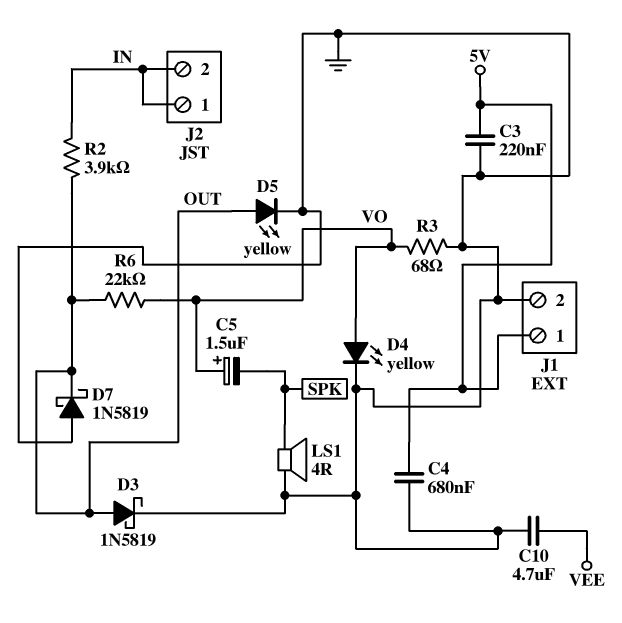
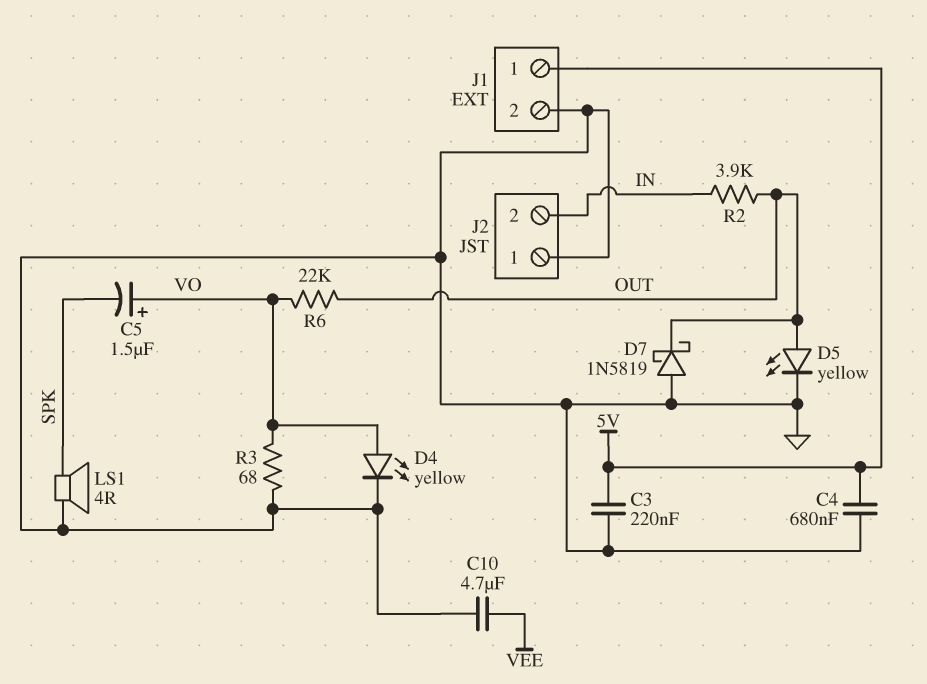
D3: schottky 1N5819 (A OUT, K GND) -> none
J2 pin 1: IN -> GND

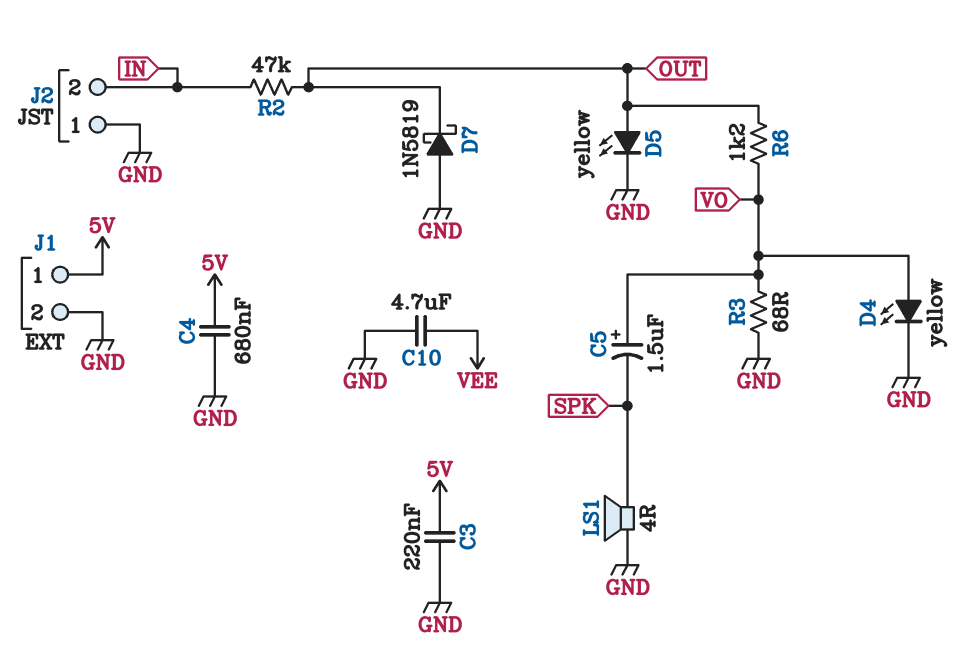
R2: 3.9k (IN, OUT) -> 47k (IN, OUT)
R6: 22k (OUT, VO) -> 1.2k (OUT, VO)

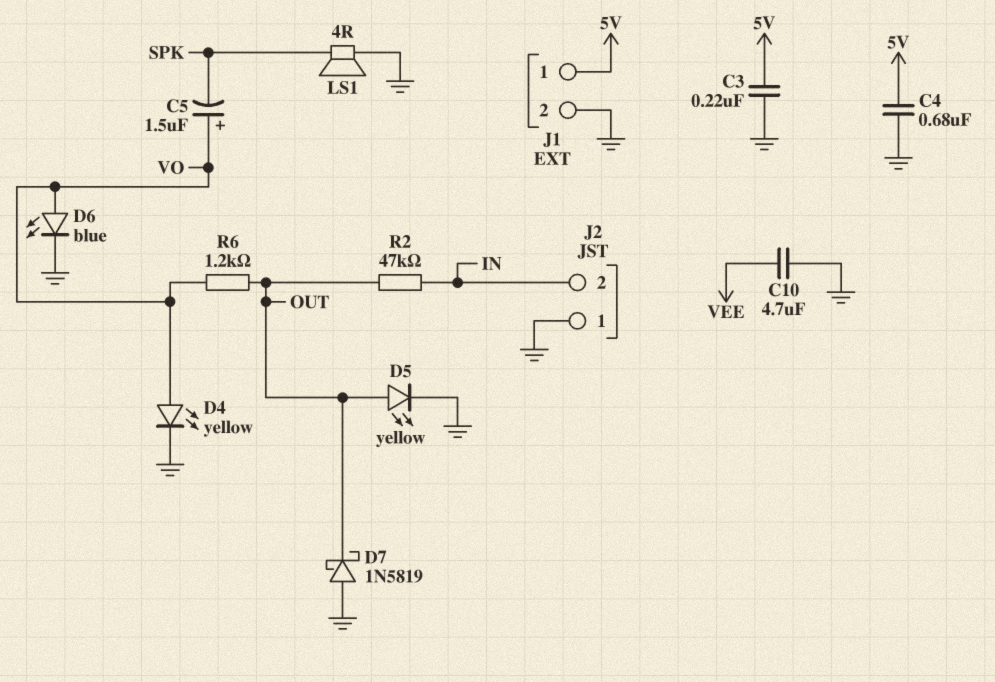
D6: none -> LED blue (A VO, K GND)
R3: 68 (GND, VO) -> none

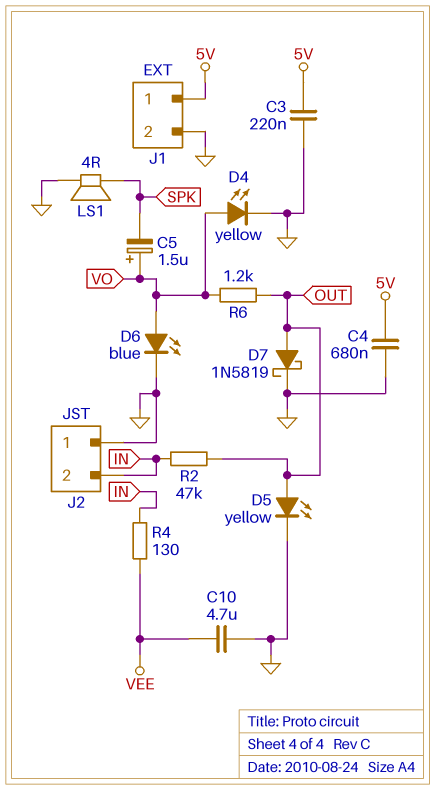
D7: schottky 1N5819 (A GND, K OUT) -> schottky 1N5819 (A OUT, K GND)
R4: none -> 130 (IN, VEE)

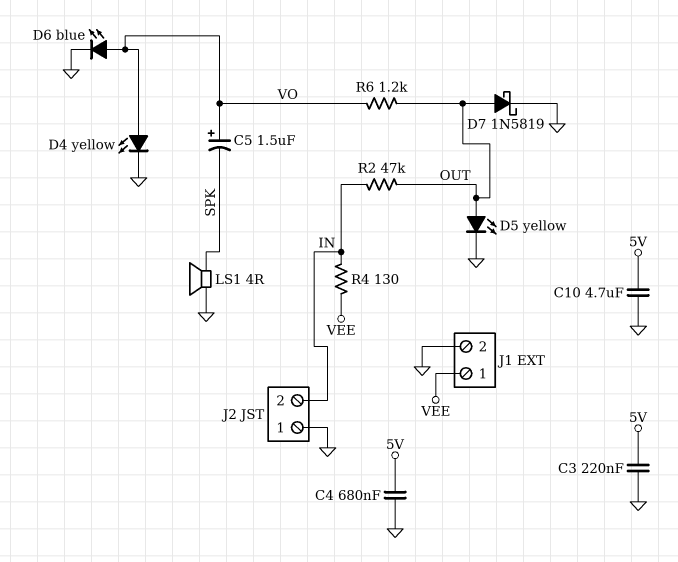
C10: 4.7uF (GND, VEE) -> 4.7uF (5V, GND)
J1 pin 1: 5V -> VEE

